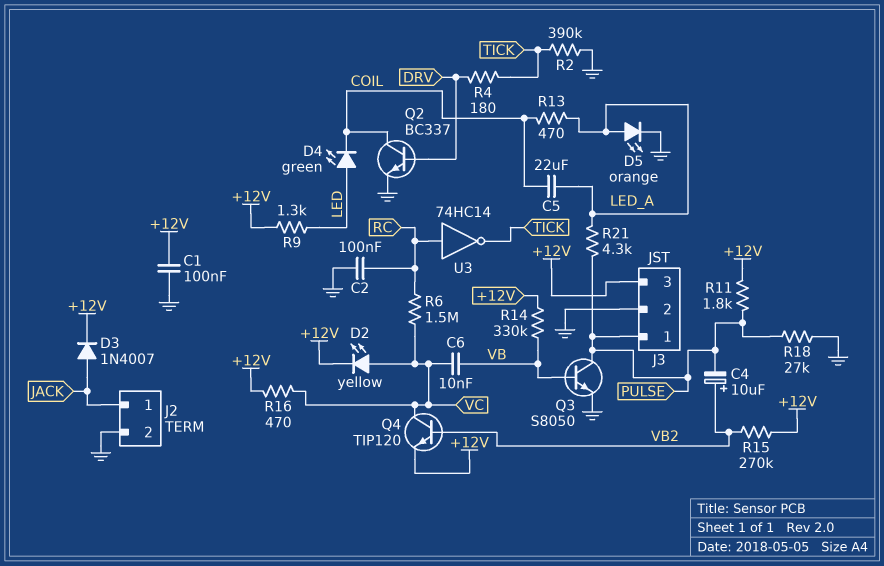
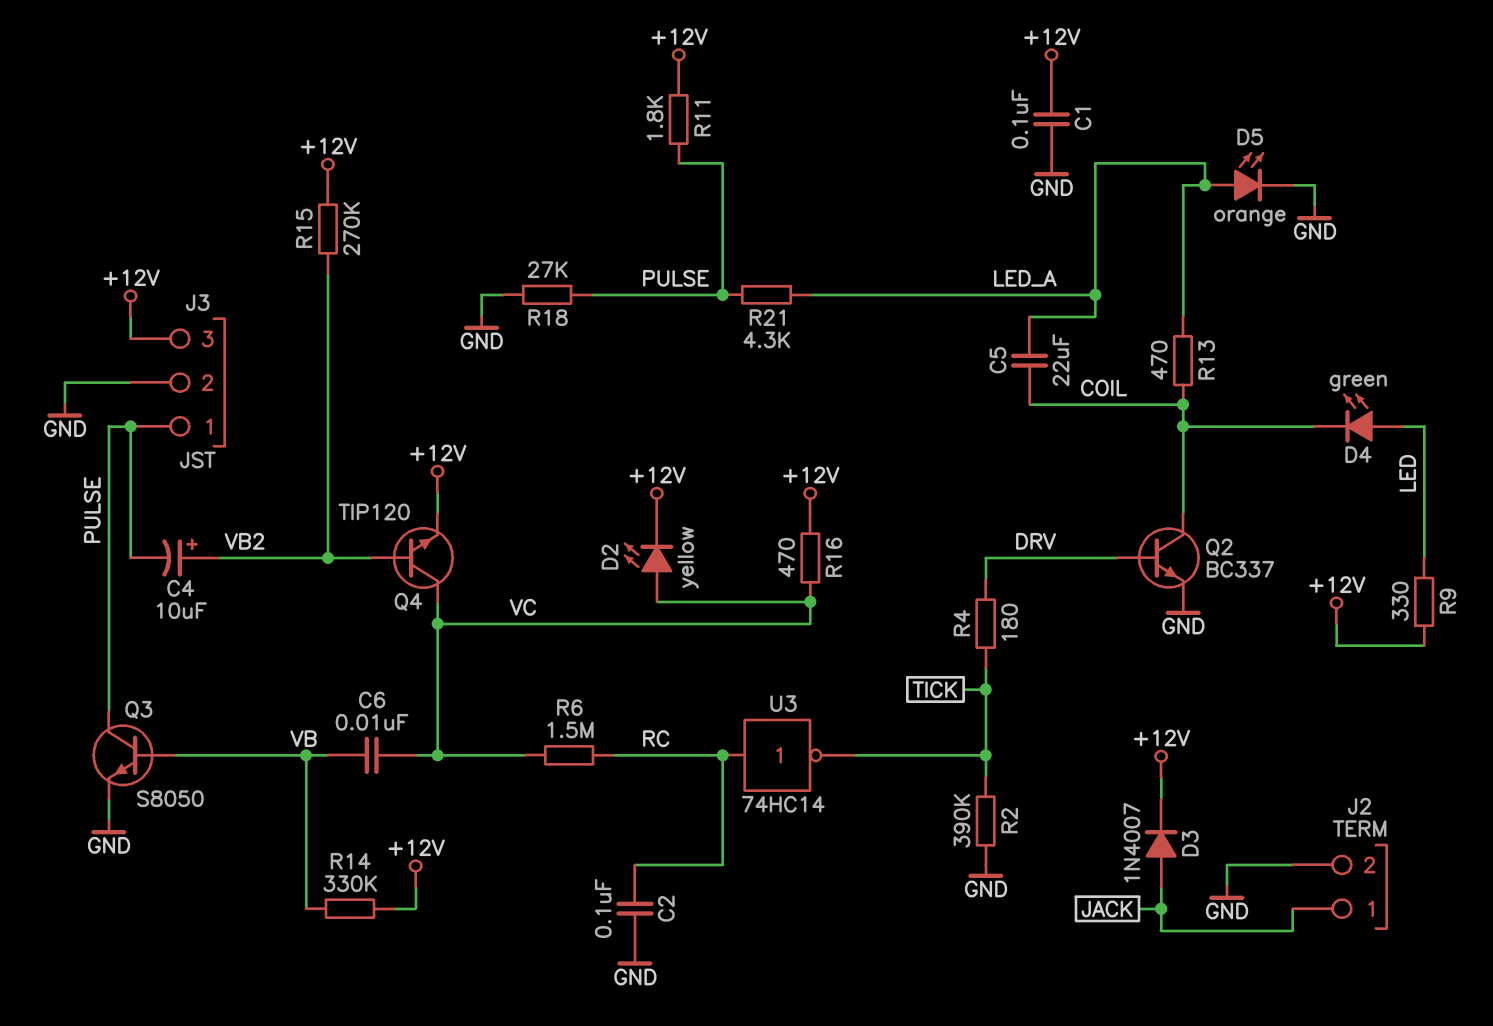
R9: 1.3k (+12V, LED) -> 330 (+12V, LED)

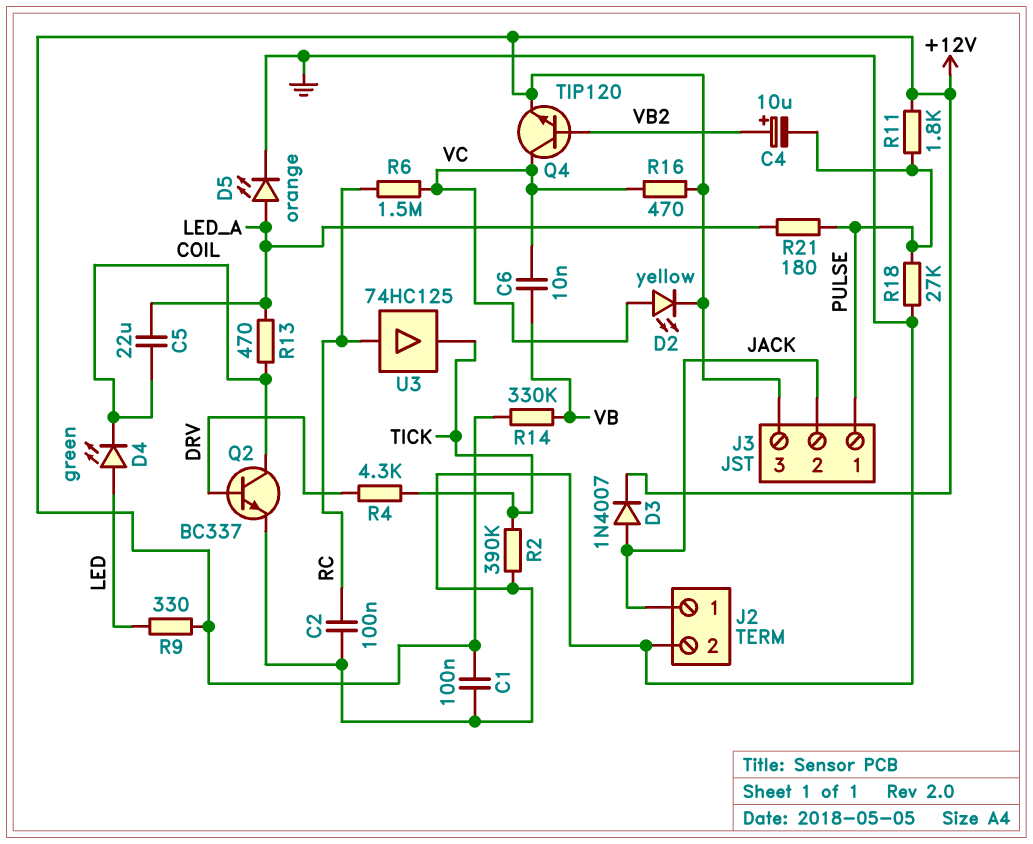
J3 pin 2: GND -> JACK
Q3: NPN S8050 (B VB, C PULSE, E GND) -> none
R4: 180 (DRV, TICK) -> 4.3k (DRV, TICK)
R15: 270k (+12V, VB2) -> none
R21: 4.3k (LED_A, PULSE) -> 180 (LED_A, PULSE)
U3: NOT 74HC14 (in RC, out TICK) -> buffer 74HC125 (in RC, out TICK)

